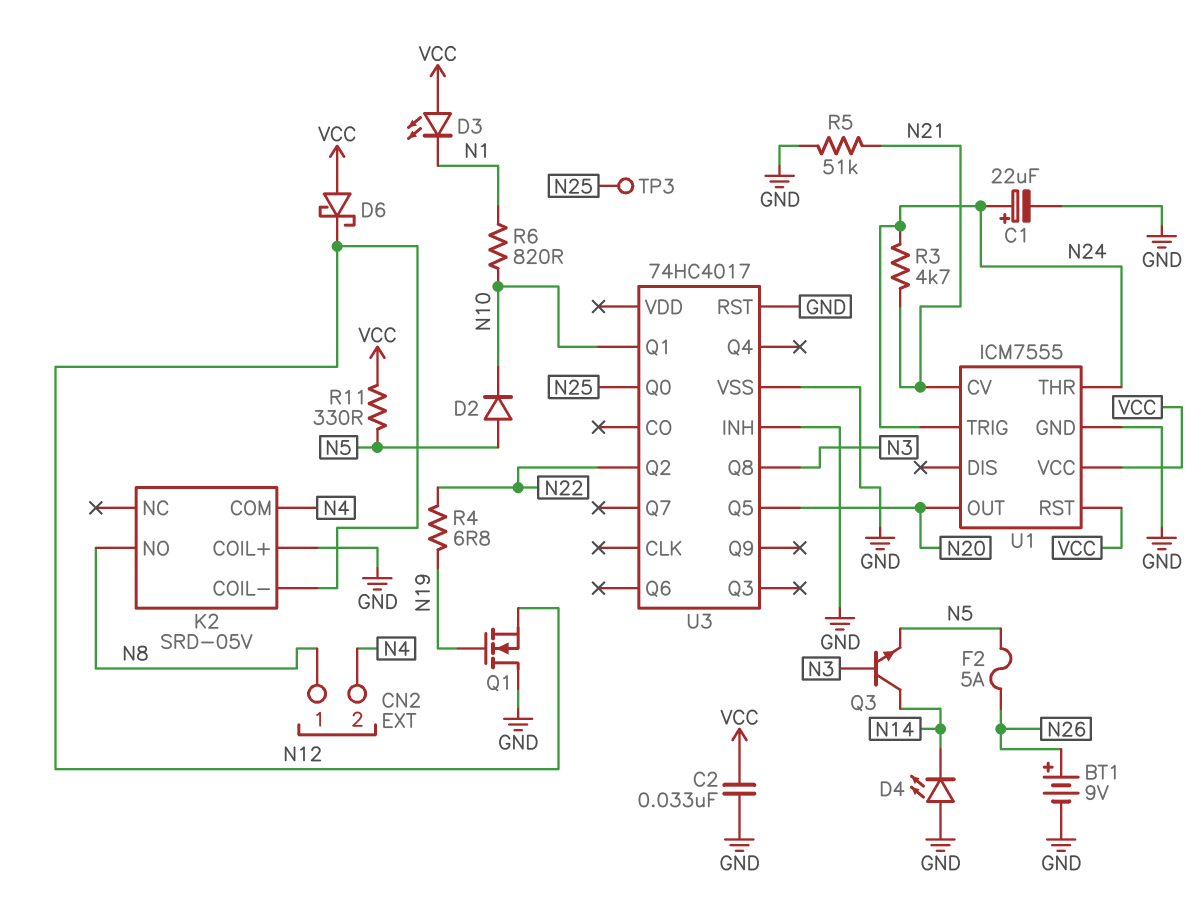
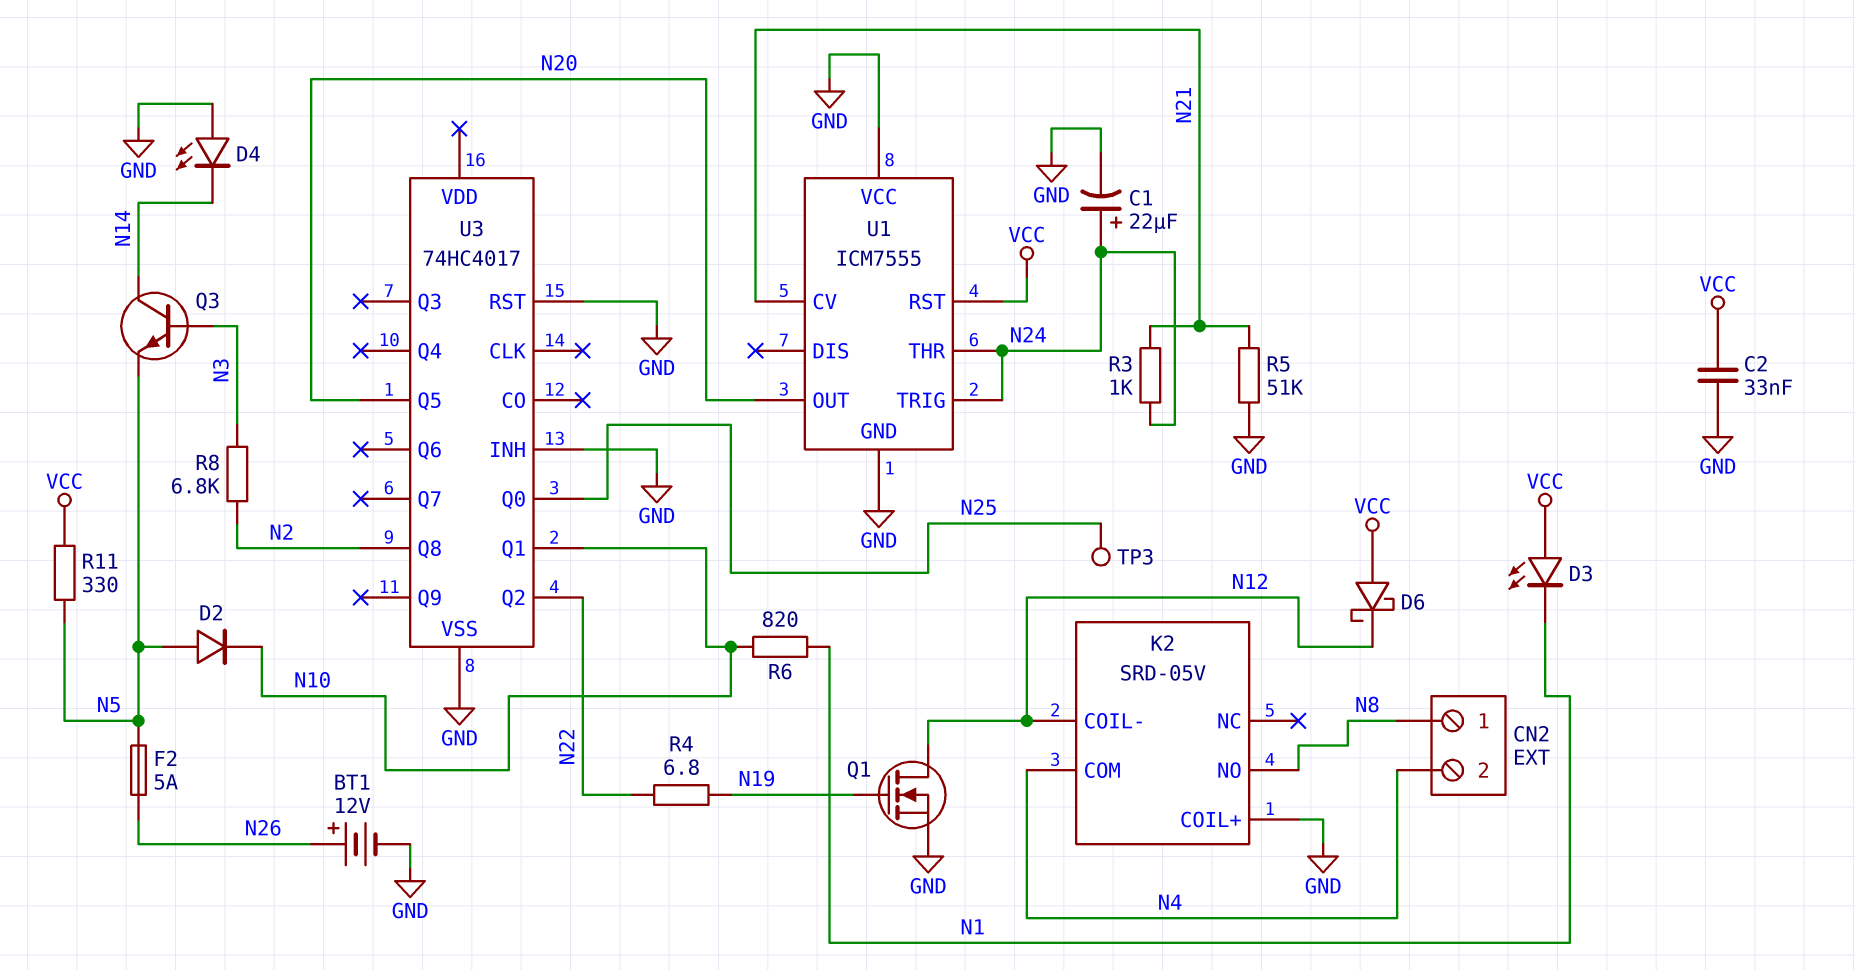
BT1: 9V (plus N26, minus GND) -> 12V (plus N26, minus GND)
Q1: NMOS (G N19, D GND, S N12) -> NMOS (G N19, D N12, S GND)
R3: 4.7k (N21, N24) -> 1k (N21, N24)
R8: none -> 6.8k (N2, N3)
U1 pin VCC: VCC -> GND
U3 pin Q8: N3 -> N2

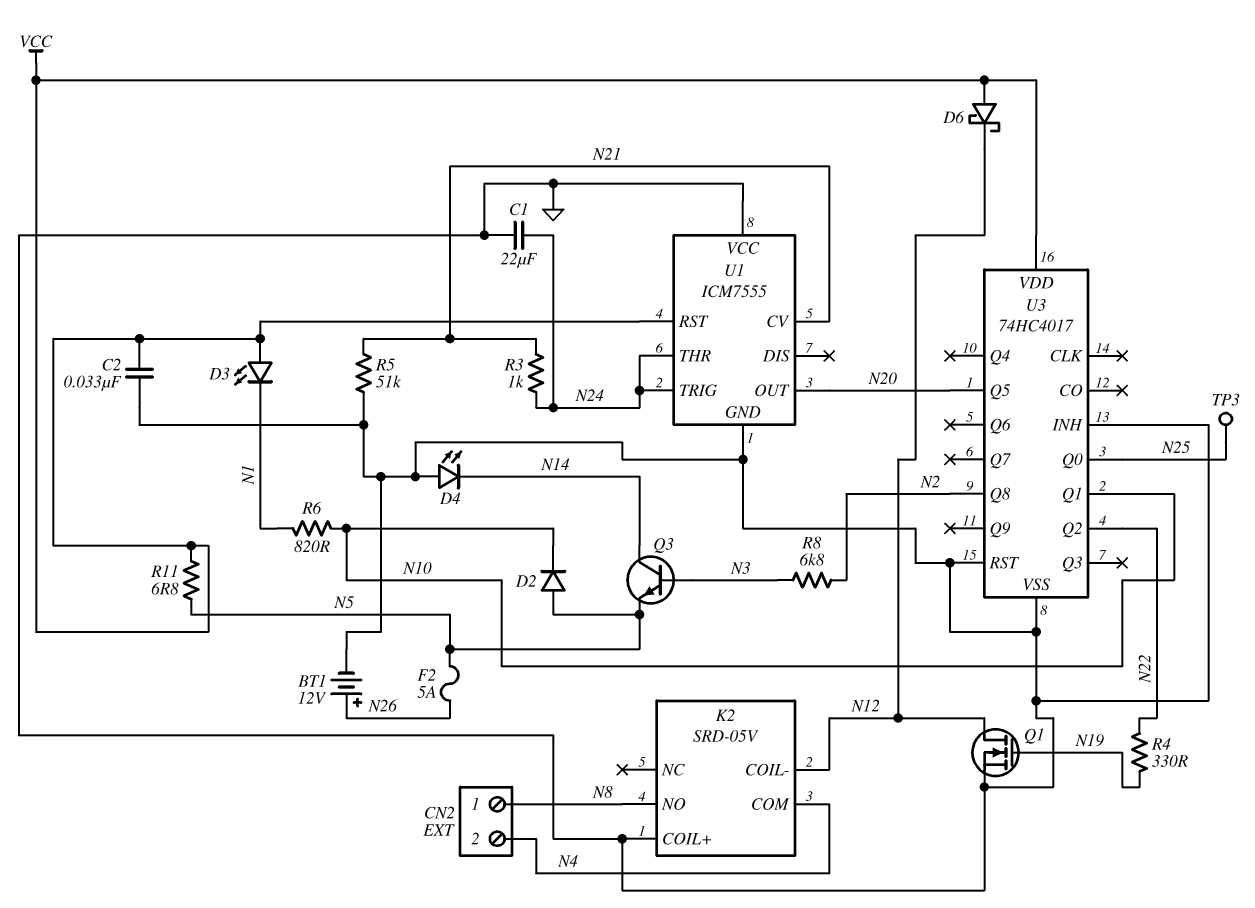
C1: 22uF (plus N24, minus GND) -> 22uF (GND, N24)
R4: 6.8 (N19, N22) -> 330 (N19, N22)
R11: 330 (N5, VCC) -> 6.8 (N5, VCC)
U3 pin VDD: none -> VCC

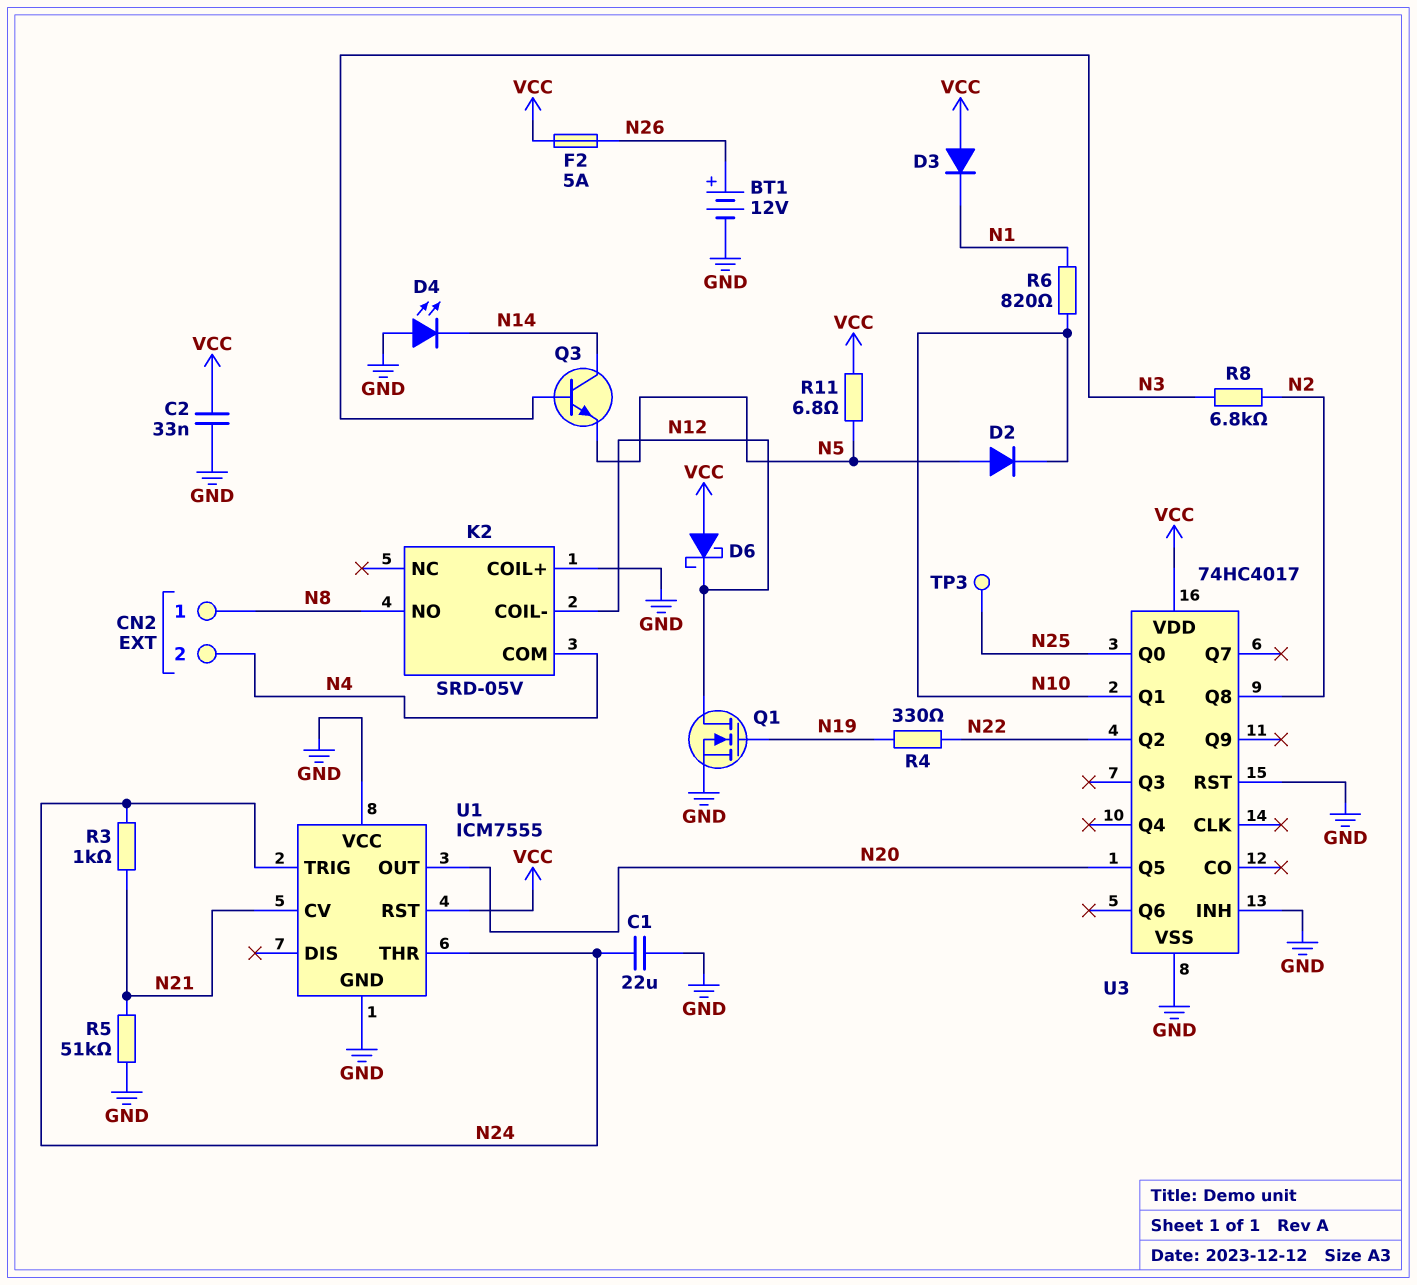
D3: LED (A VCC, K N1) -> diode (A VCC, K N1)
F2: 5A (N5, N26) -> 5A (N26, VCC)

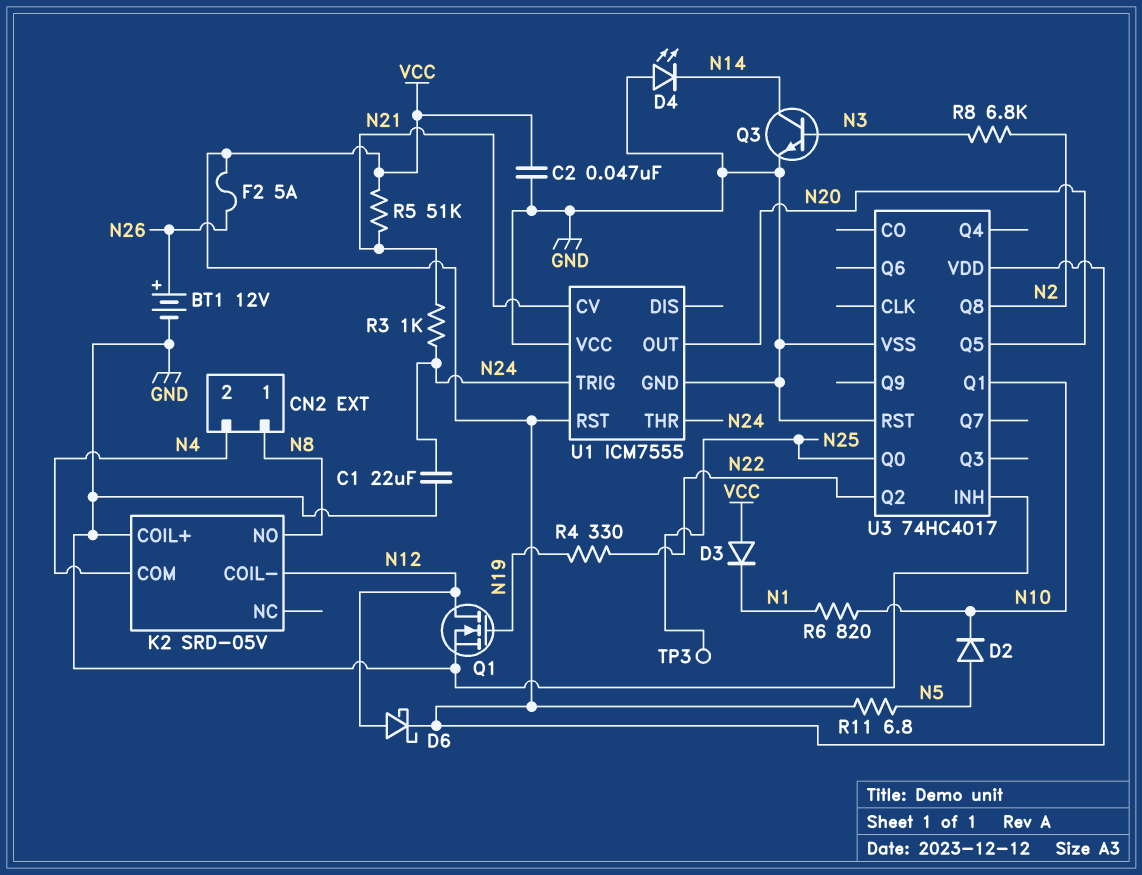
C2: 33nF (GND, VCC) -> 47nF (GND, VCC)
D6: schottky (A VCC, K N12) -> schottky (A N12, K VCC)
Q3: NPN (B N3, C N14, E N5) -> NPN (B N3, C N14, E GND)
R5: 51k (GND, N21) -> 51k (N21, VCC)

